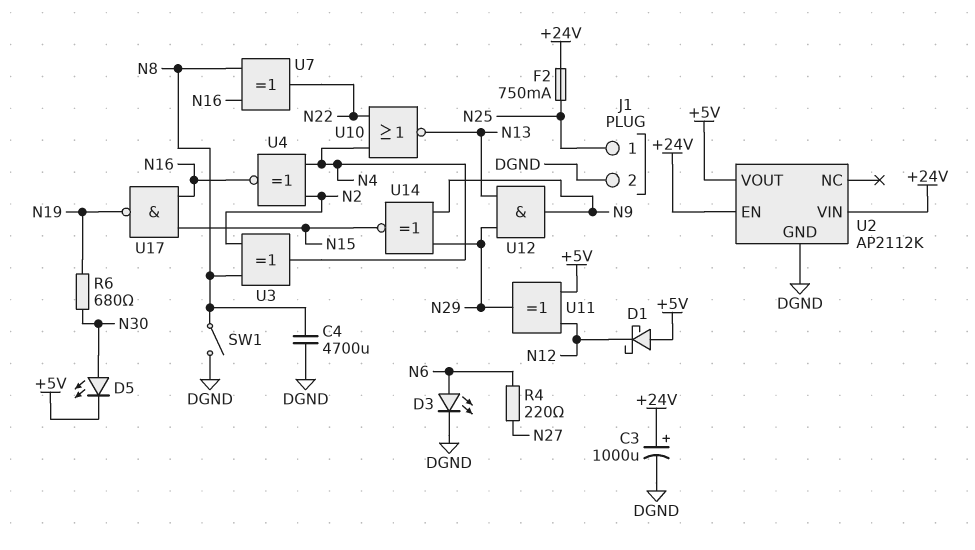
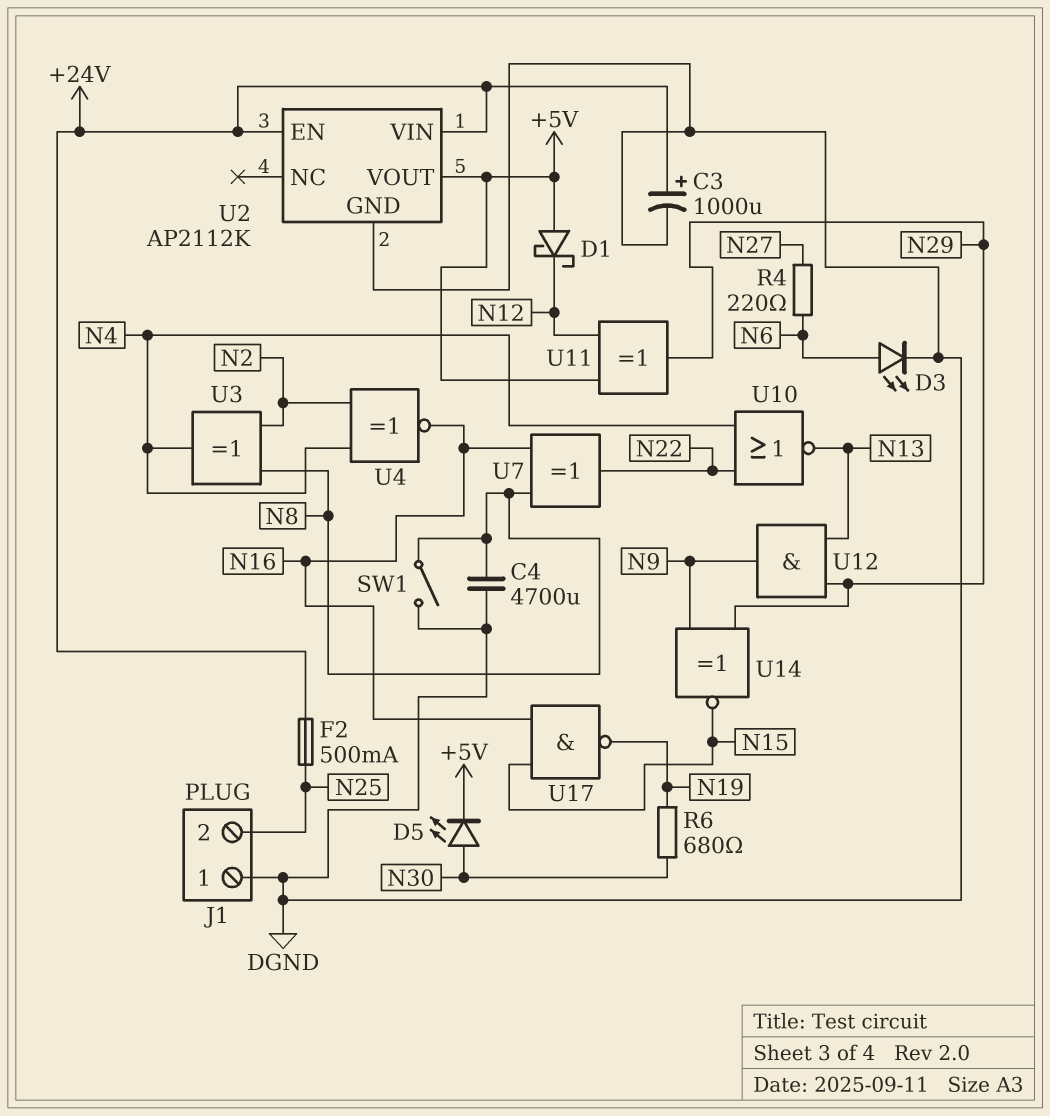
F2: 750mA (+24V, N25) -> 500mA (+24V, N25)
J1 pin 1: N25 -> DGND
J1 pin 2: DGND -> N25

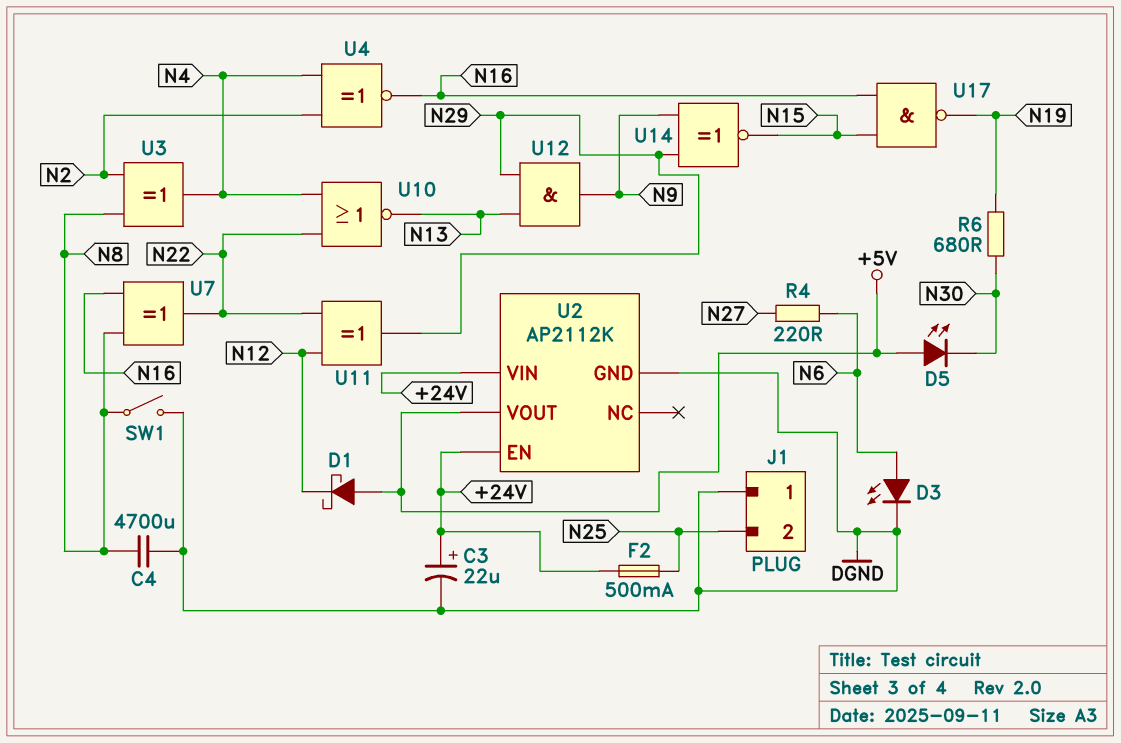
C3: 1000uF (plus +24V, minus DGND) -> 22uF (plus +24V, minus DGND)
D5: LED (A N30, K +5V) -> LED (A +5V, K N30)
U11: XOR (in +5V, in N12, out N29) -> XOR (in N12, in N22, out N29)

